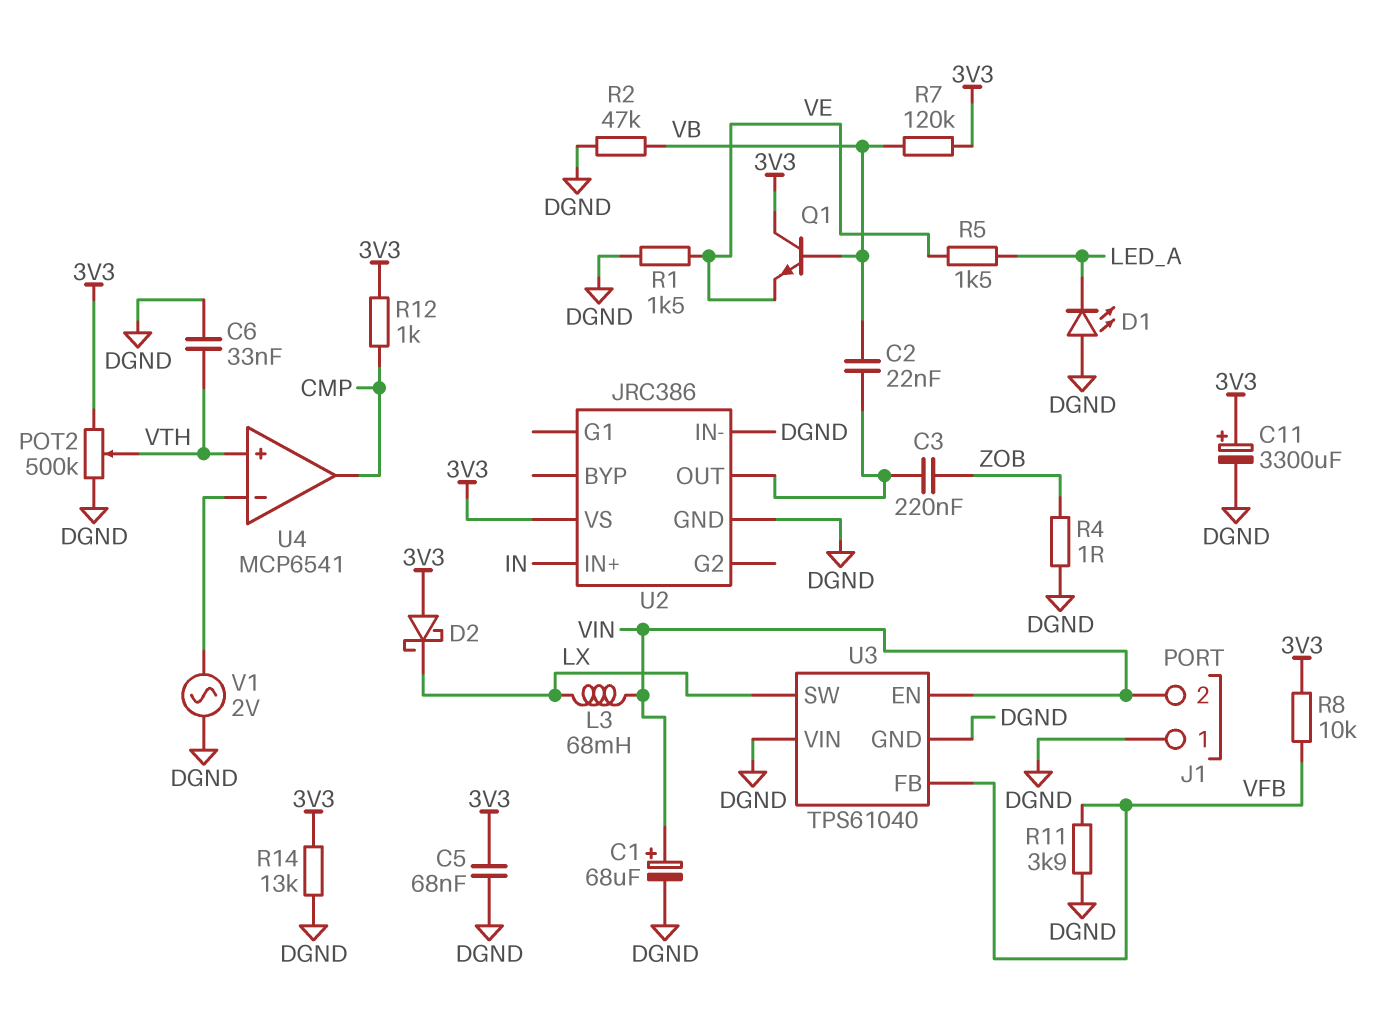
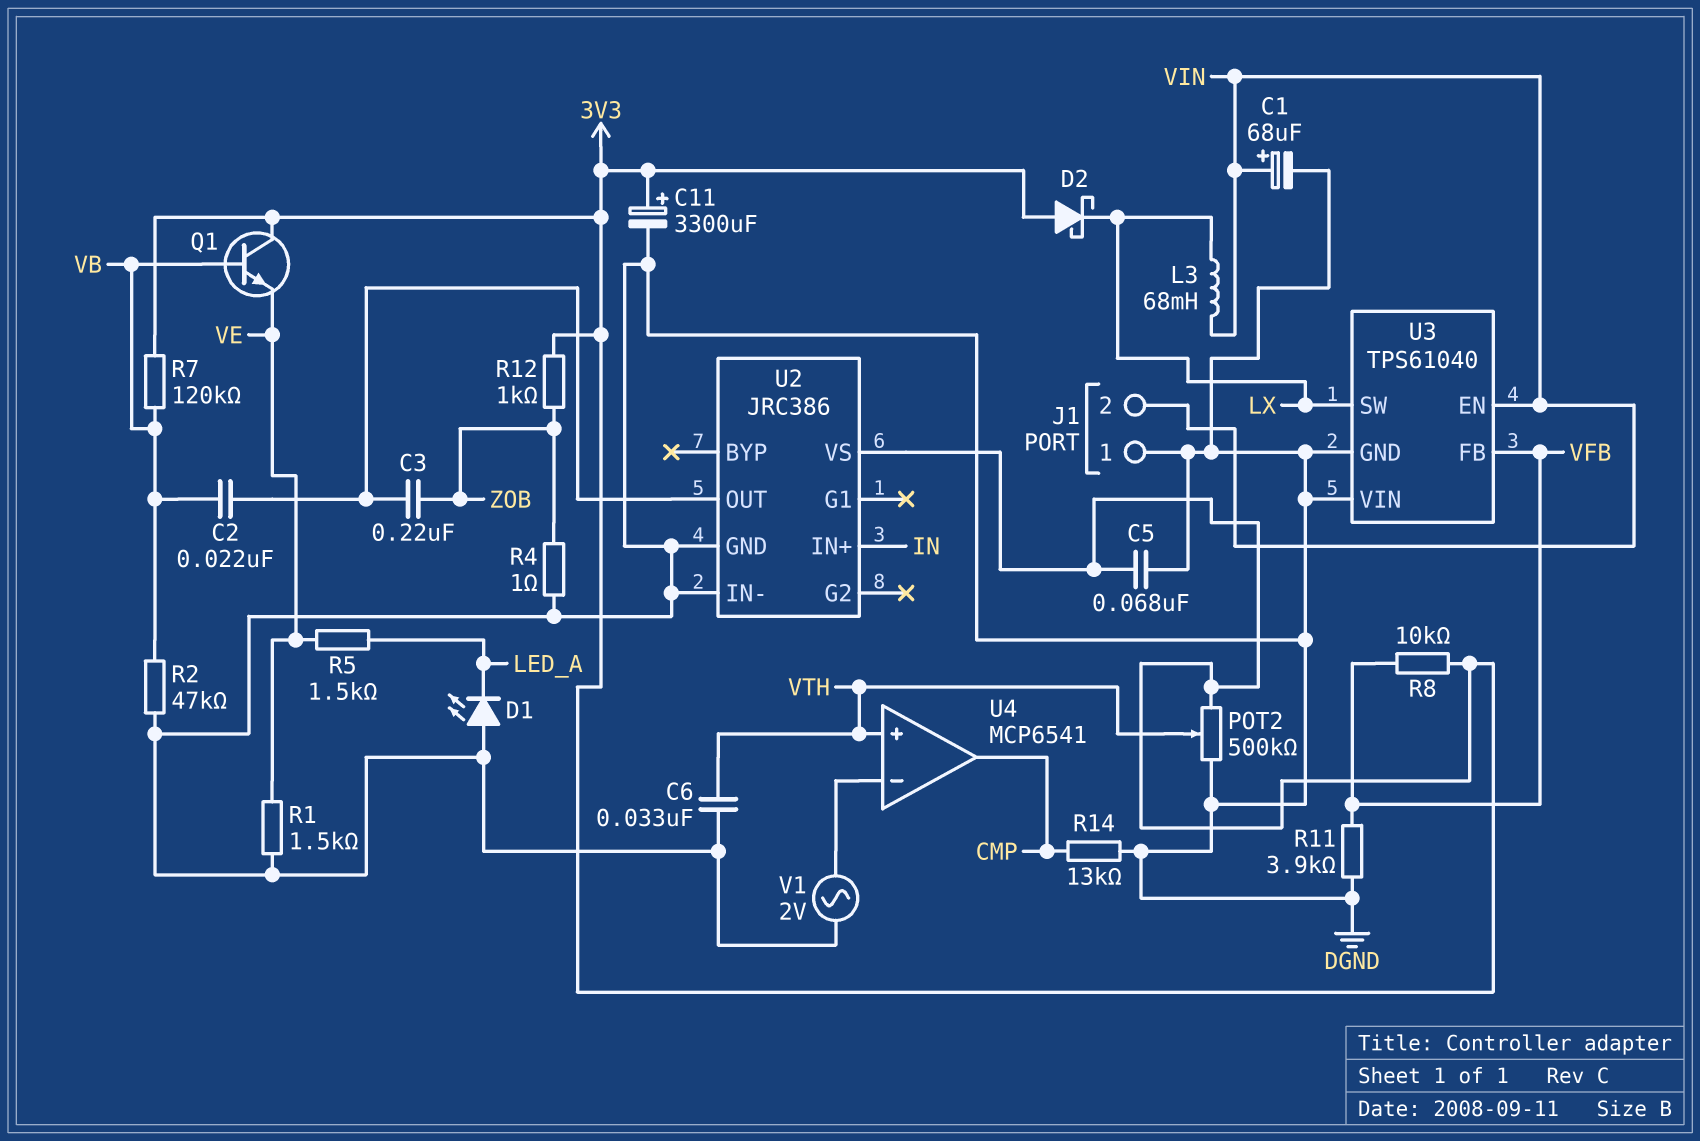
R12: 1k (3V3, CMP) -> 1k (3V3, ZOB)
R14: 13k (3V3, DGND) -> 13k (CMP, DGND)

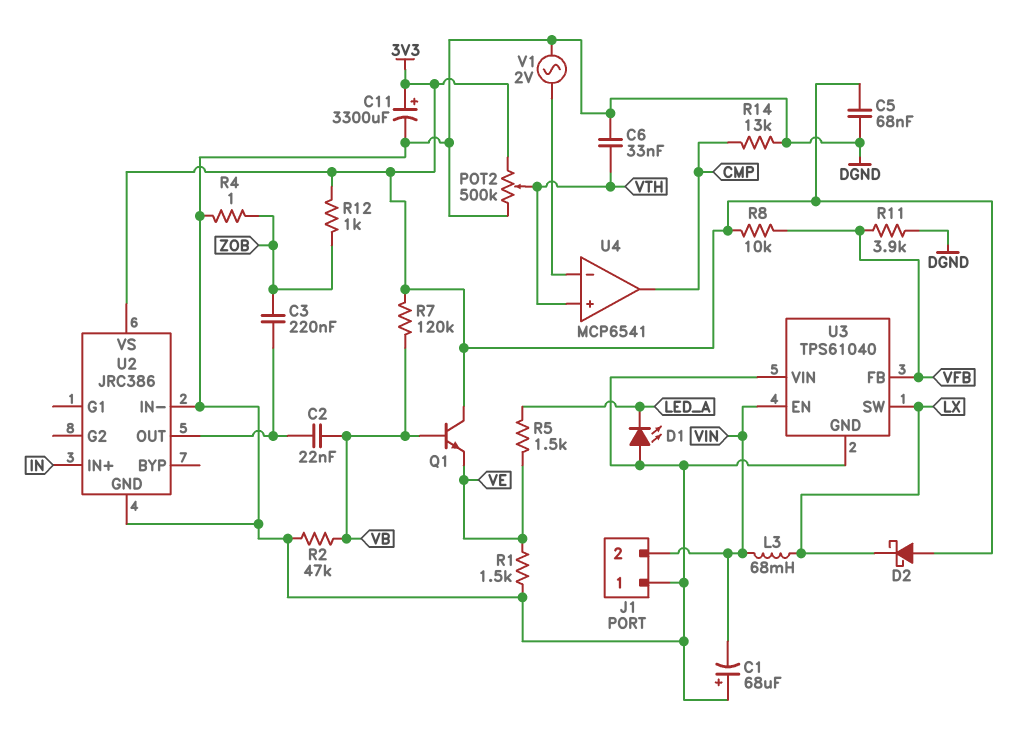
C1: 68uF (plus VIN, minus DGND) -> 68uF (plus DGND, minus VIN)

